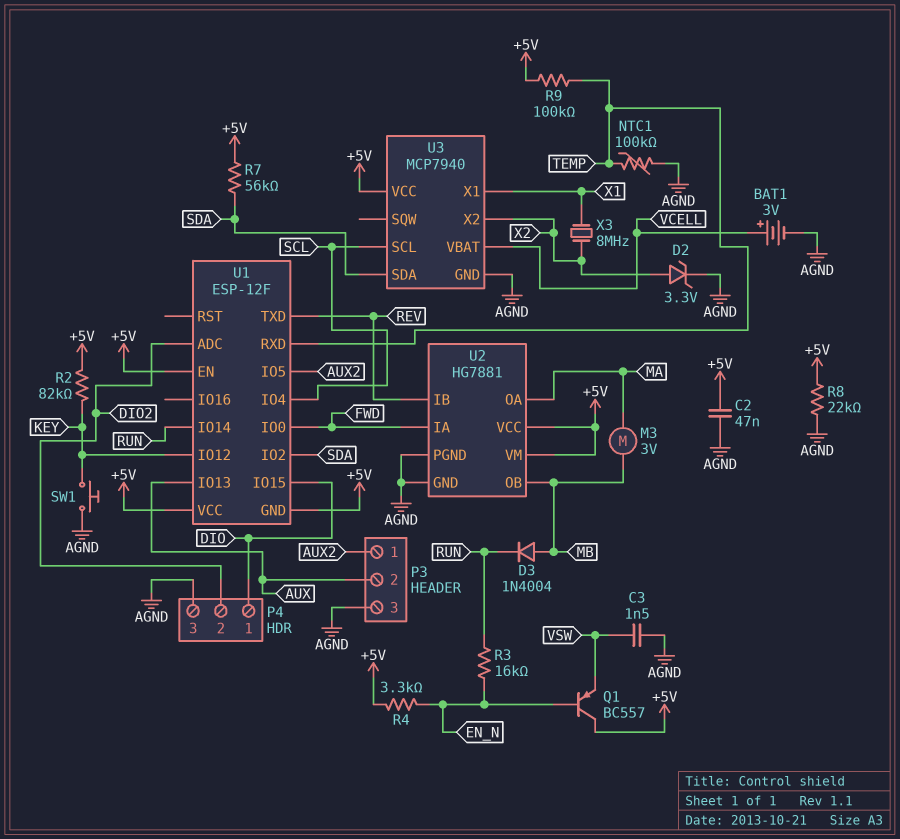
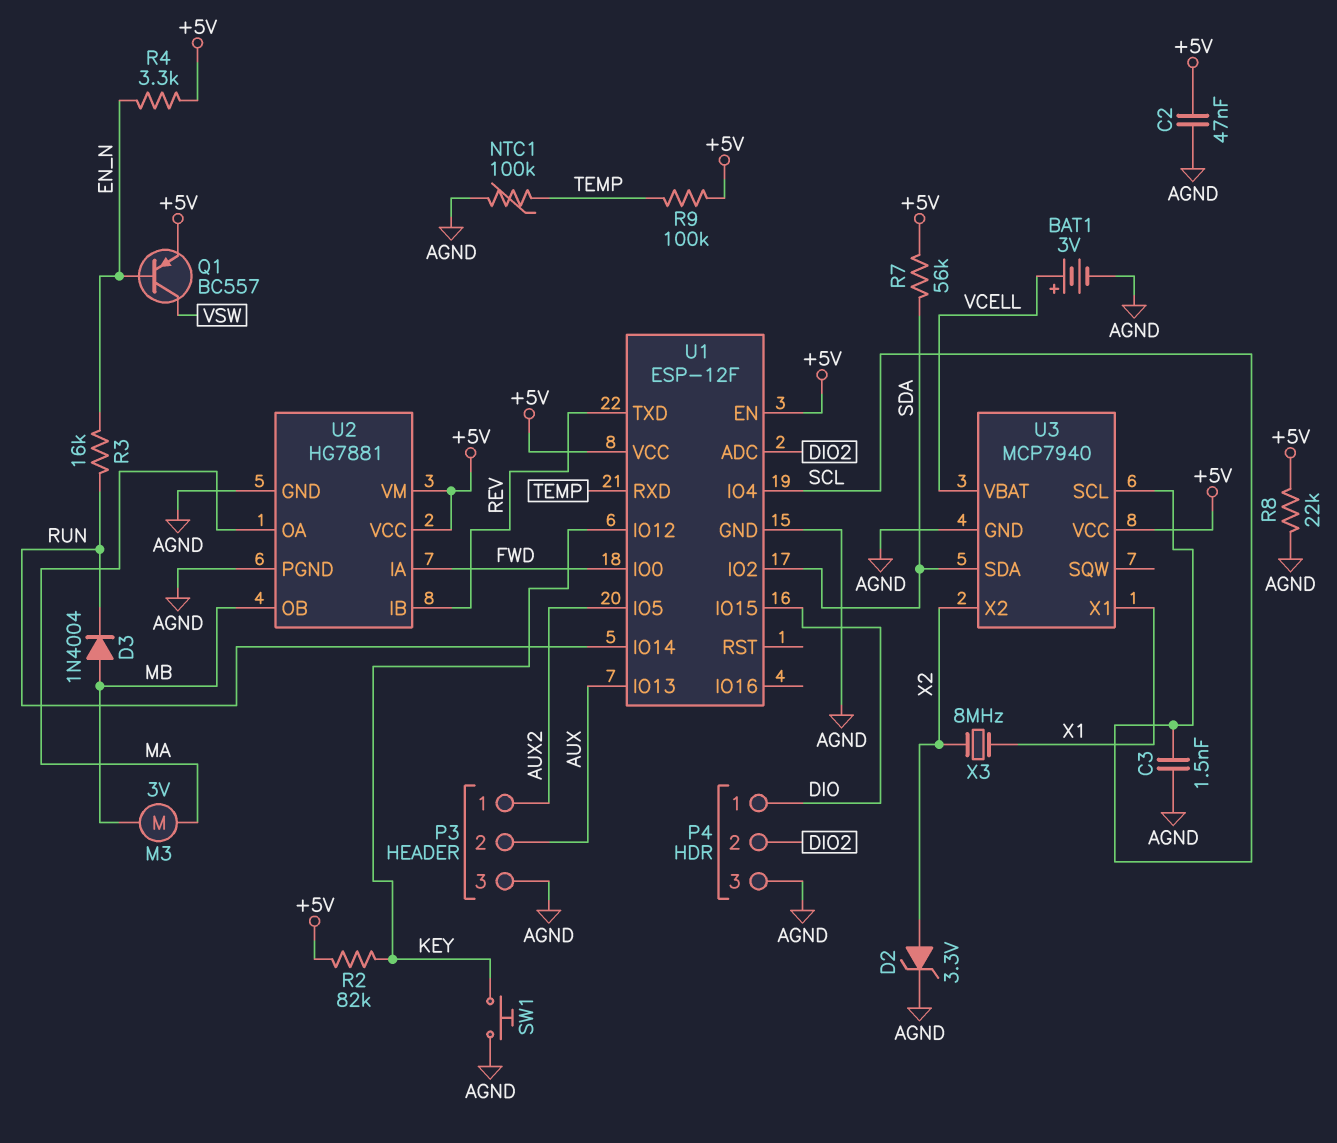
C3: 1.5nF (AGND, VSW) -> 1.5nF (AGND, SCL)
Q1: PNP BC557 (B EN_N, C +5V, E VSW) -> PNP BC557 (B EN_N, C VSW, E +5V)
U1 pin GND: +5V -> AGND

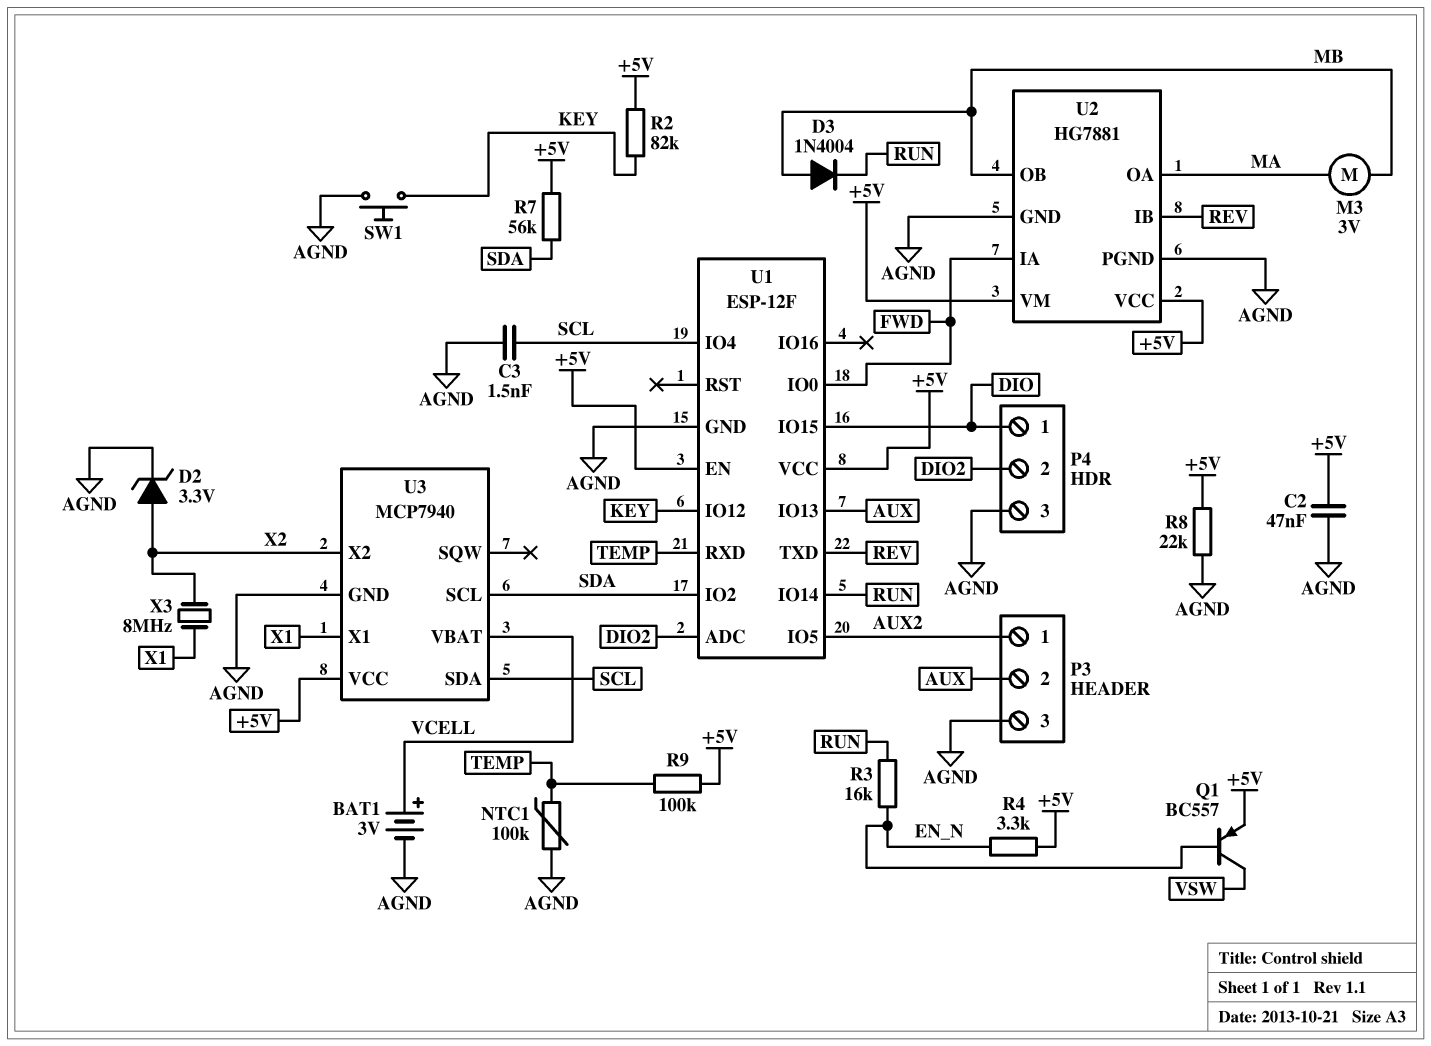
U3 pin SCL: SCL -> SDA
U3 pin SDA: SDA -> SCL

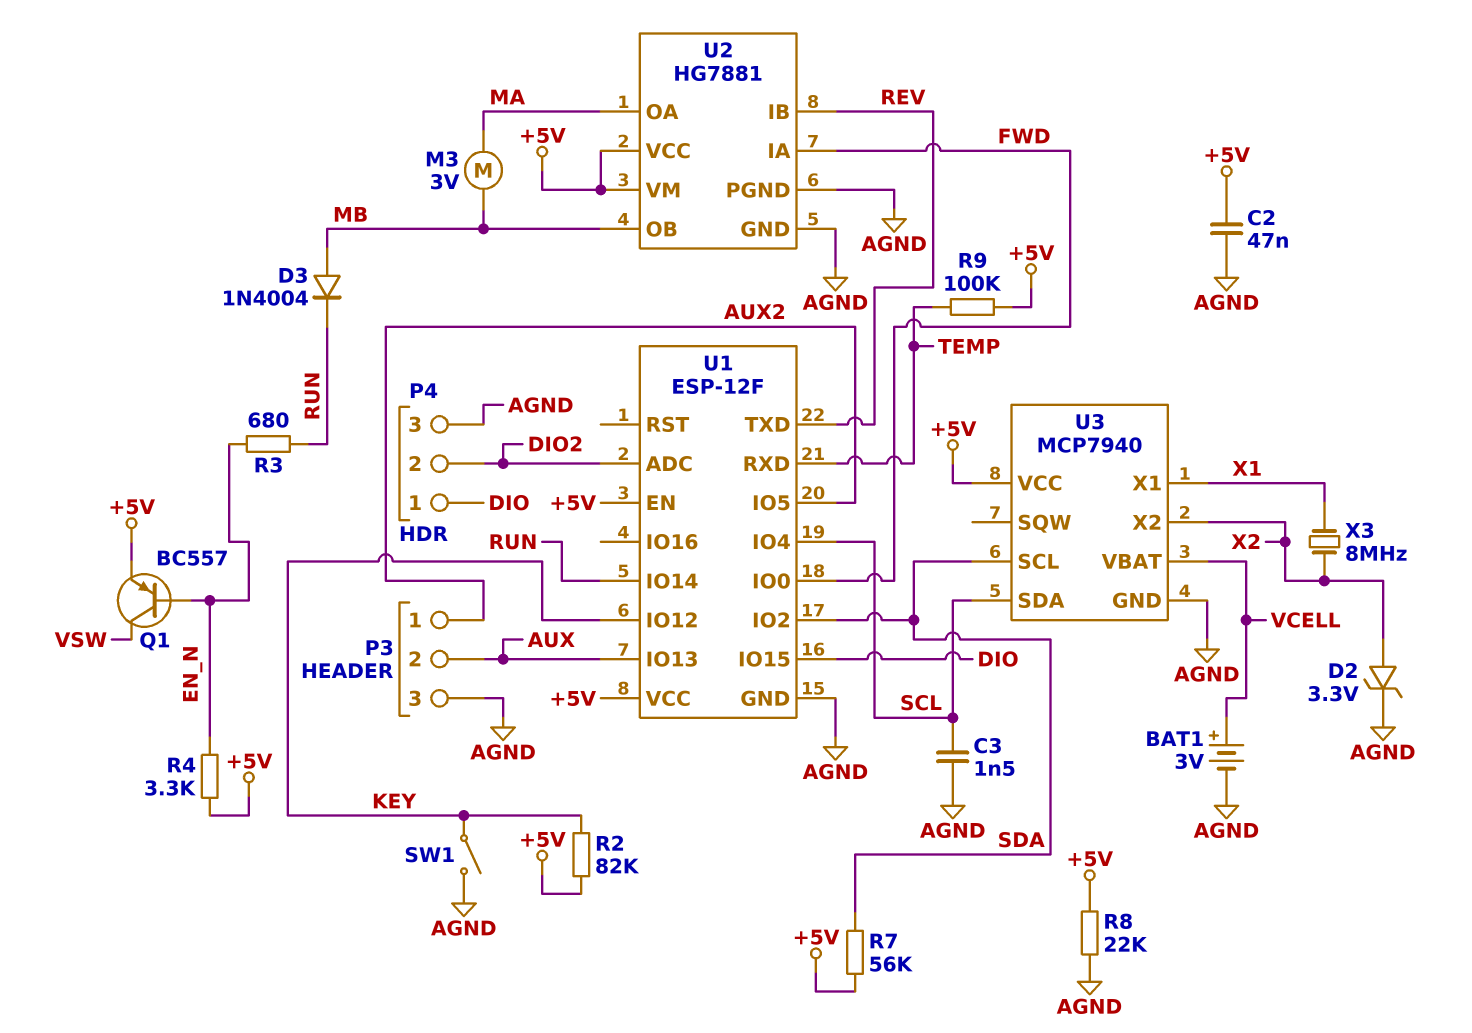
NTC1: 100k (AGND, TEMP) -> none
R3: 16k (EN_N, RUN) -> 680 (EN_N, RUN)
SW1: button (AGND, KEY) -> switch (AGND, KEY)

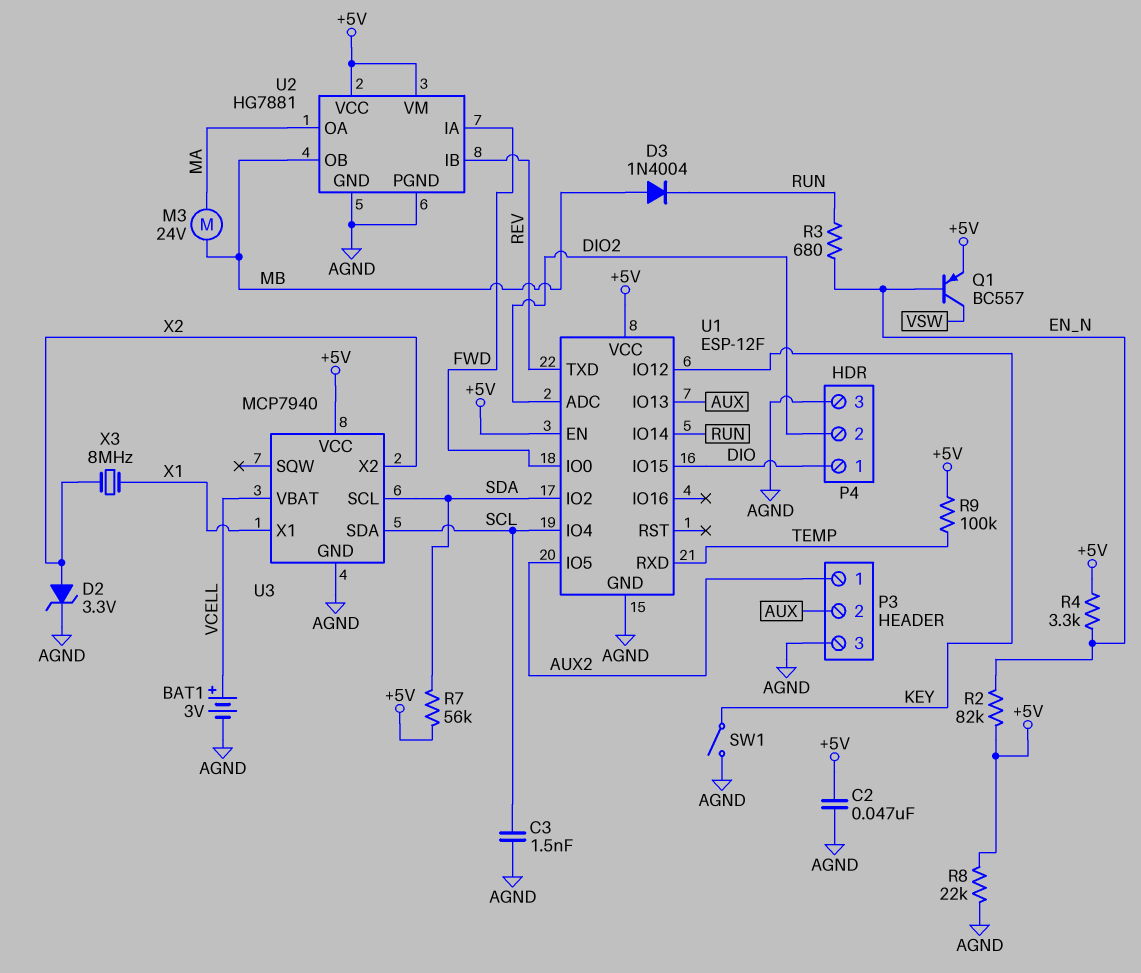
M3: motor 3V (MA, MB) -> motor 24V (MA, MB)
R2: 82k (+5V, KEY) -> 82k (+5V, EN_N)

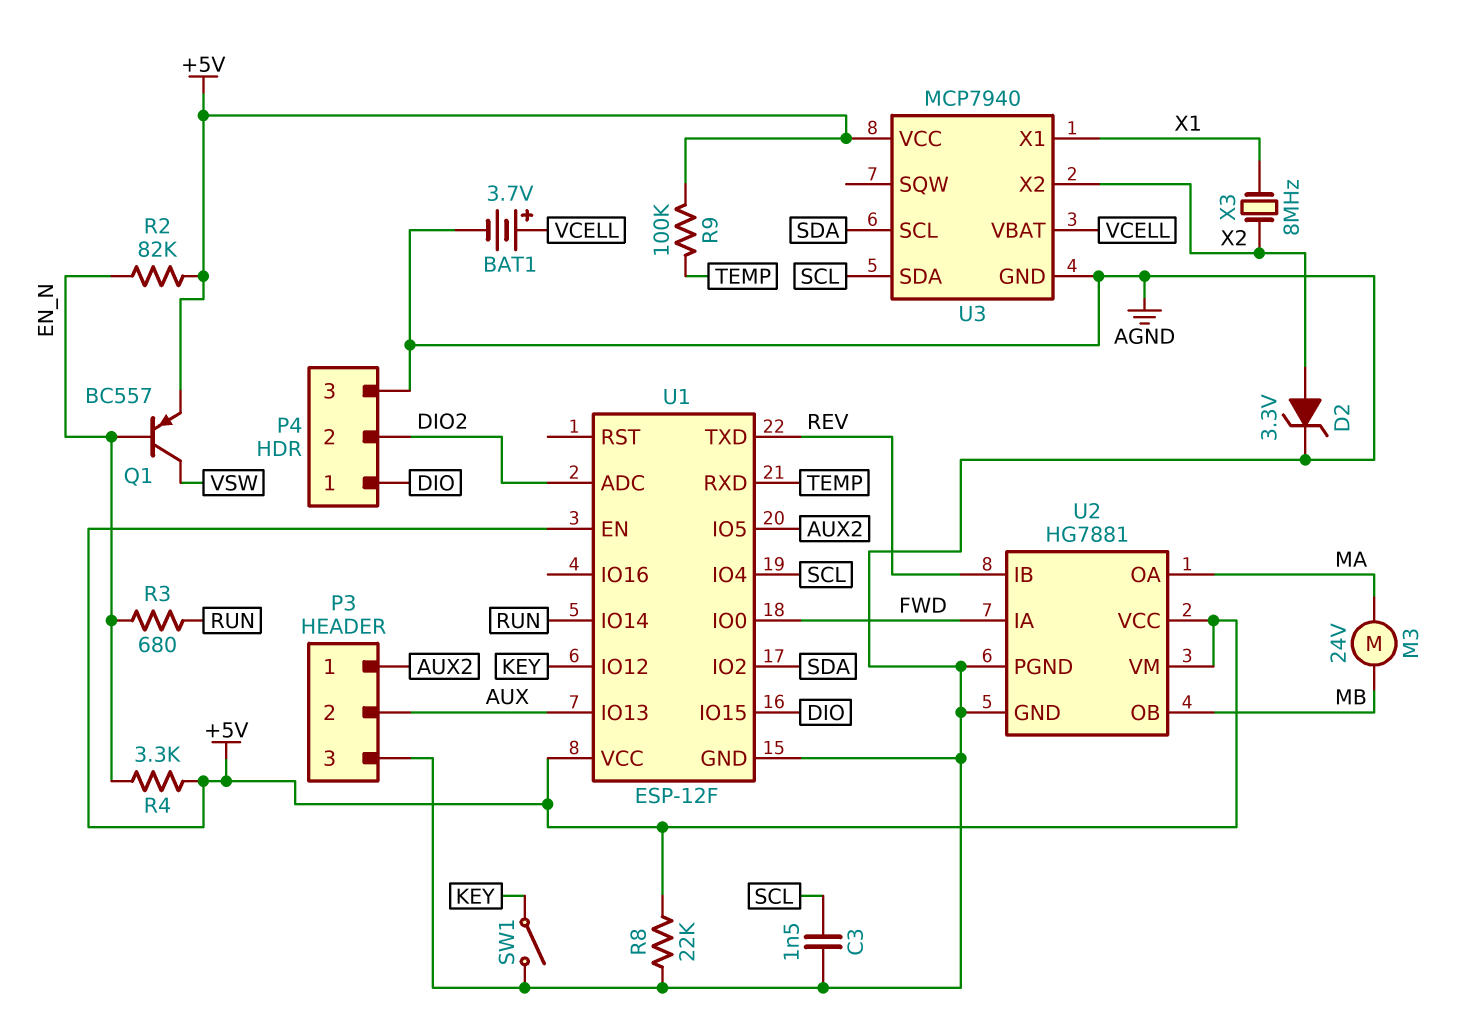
BAT1: 3V (plus VCELL, minus AGND) -> 3.7V (plus VCELL, minus AGND)
C2: 47nF (+5V, AGND) -> none
D3: diode 1N4004 (A MB, K RUN) -> none
R7: 56k (+5V, SDA) -> none

